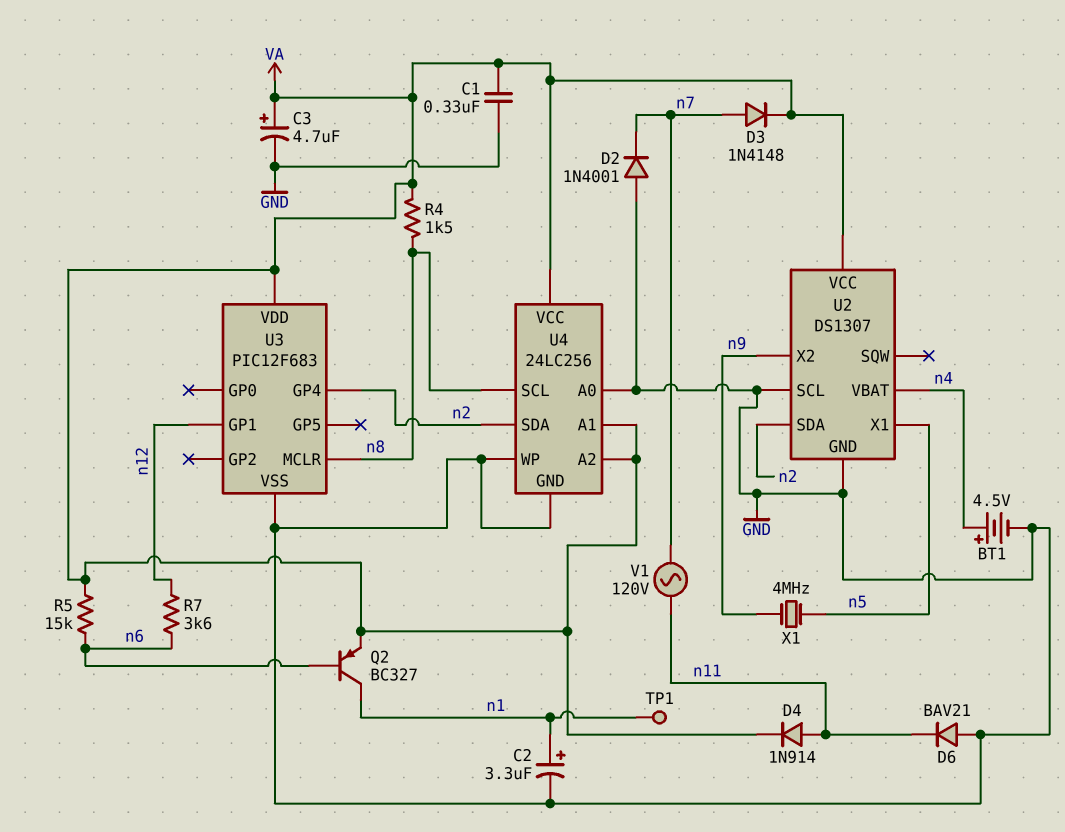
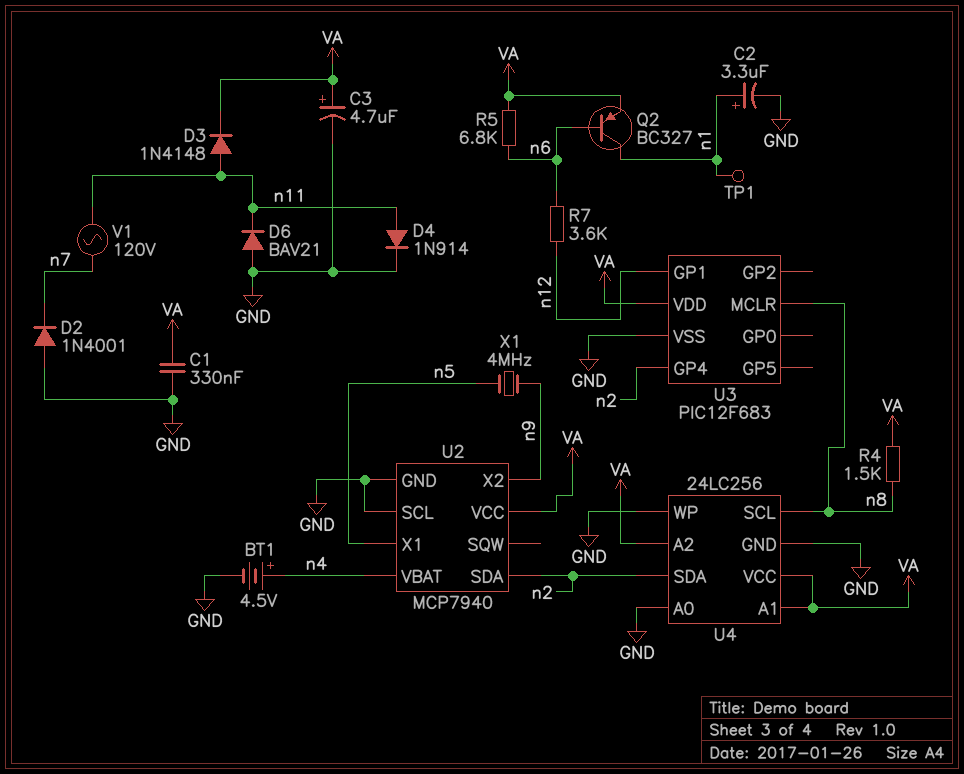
D3: diode 1N4148 (A n7, K VA) -> diode 1N4148 (A n11, K VA)
D4: diode 1N914 (A n11, K VA) -> diode 1N914 (A n11, K GND)
R5: 15k (VA, n6) -> 6.8k (VA, n6)
U2: DS1307 -> MCP7940

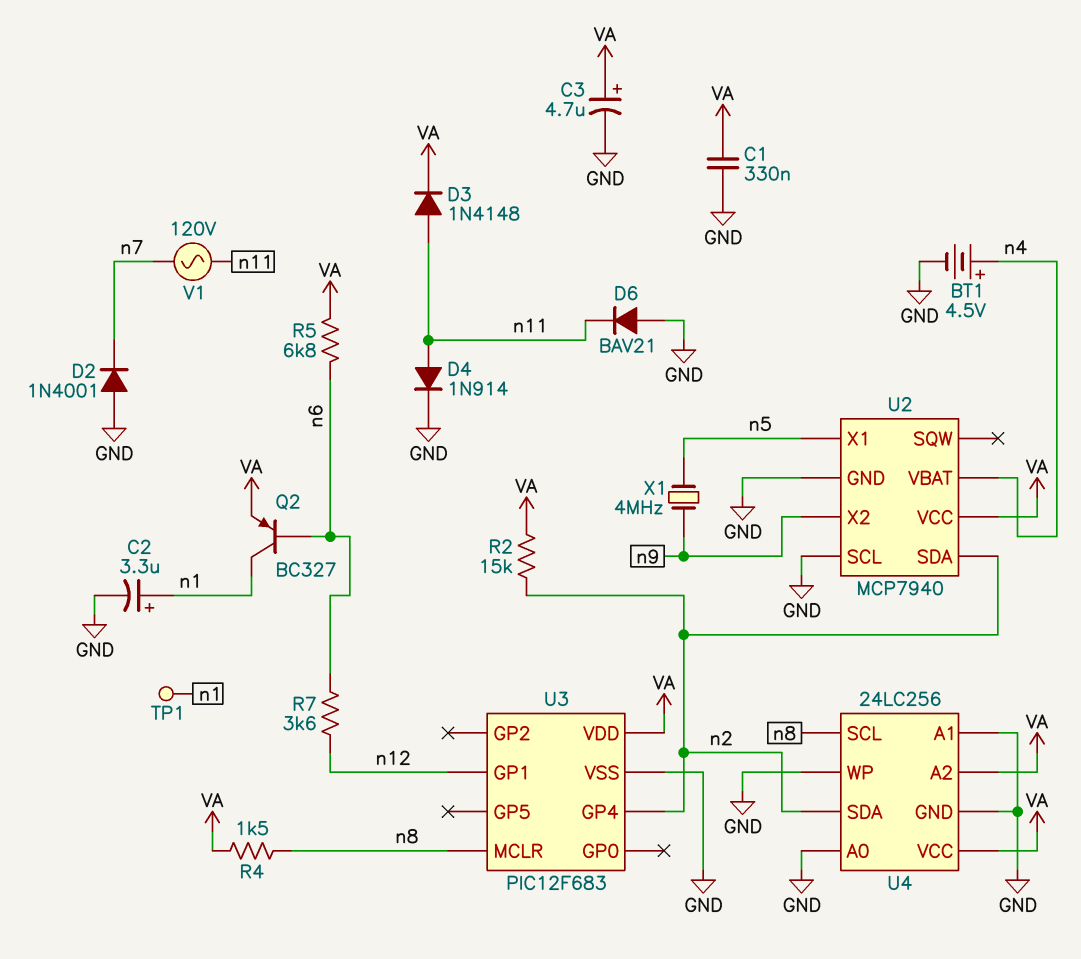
R2: none -> 15k (VA, n2)
U4 pin A1: VA -> GND

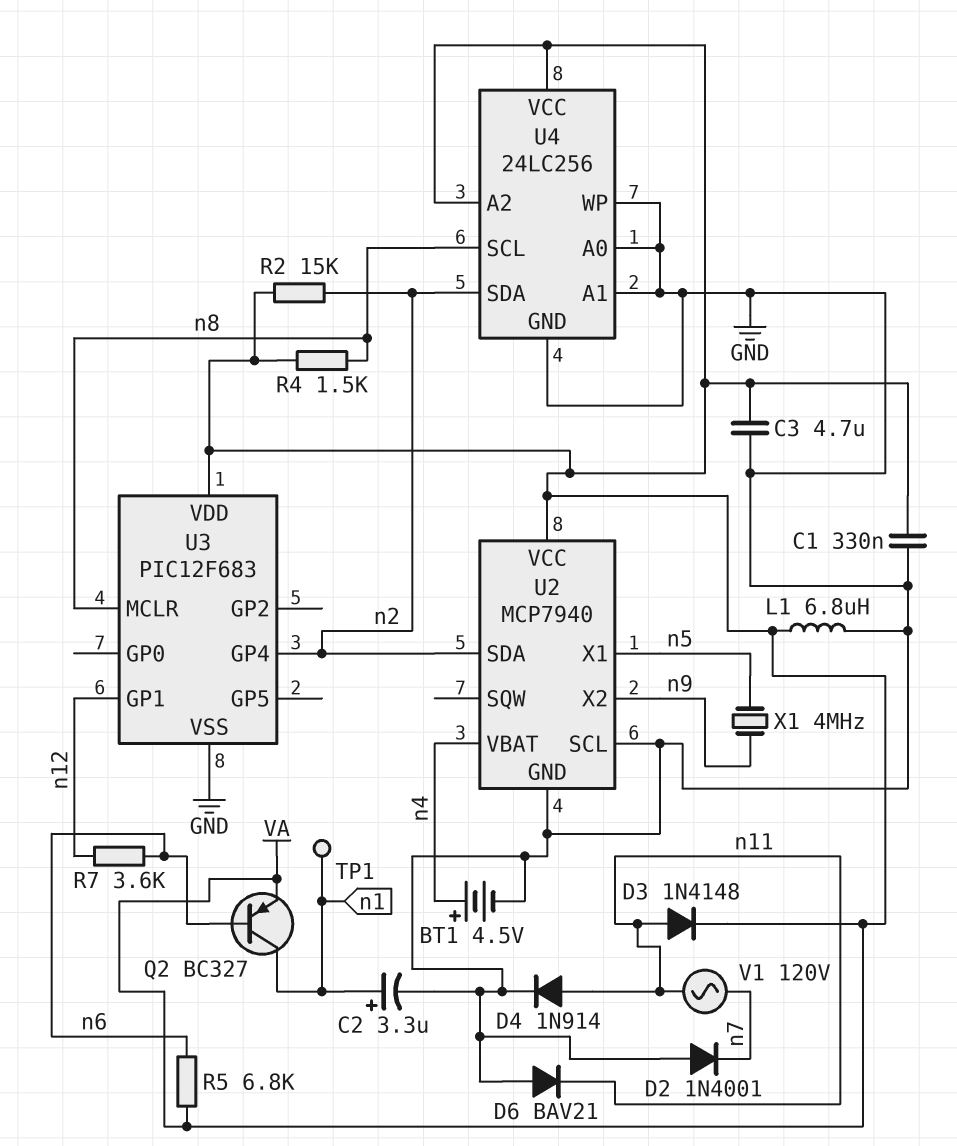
C3: 4.7uF (plus VA, minus GND) -> 4.7uF (GND, VA)
L1: none -> 6.8uH (GND, VA)

